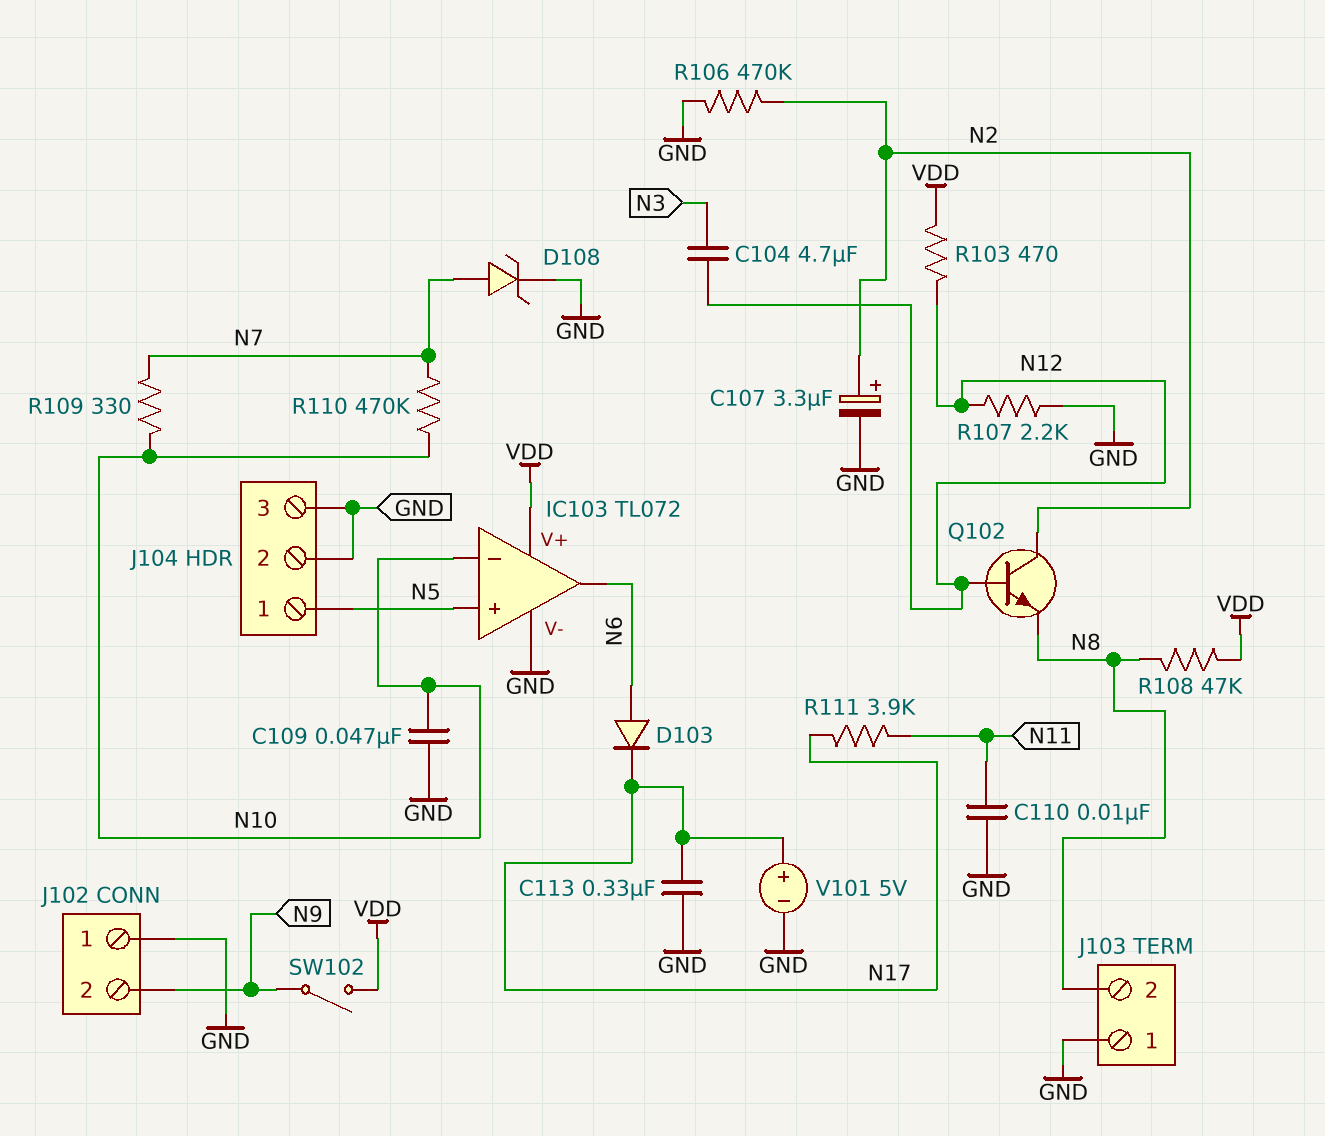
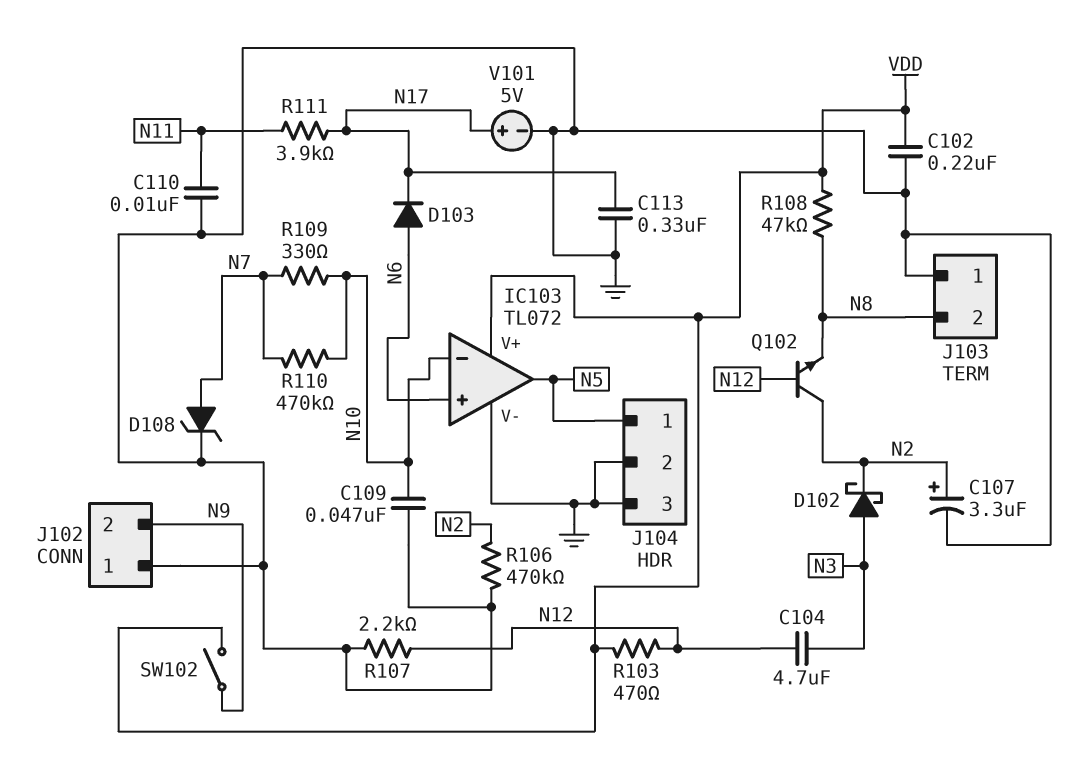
C102: none -> 220nF (GND, VDD)
D102: none -> schottky (A N3, K N2)
IC103 pin in+: N5 -> N6
IC103 pin out: N6 -> N5

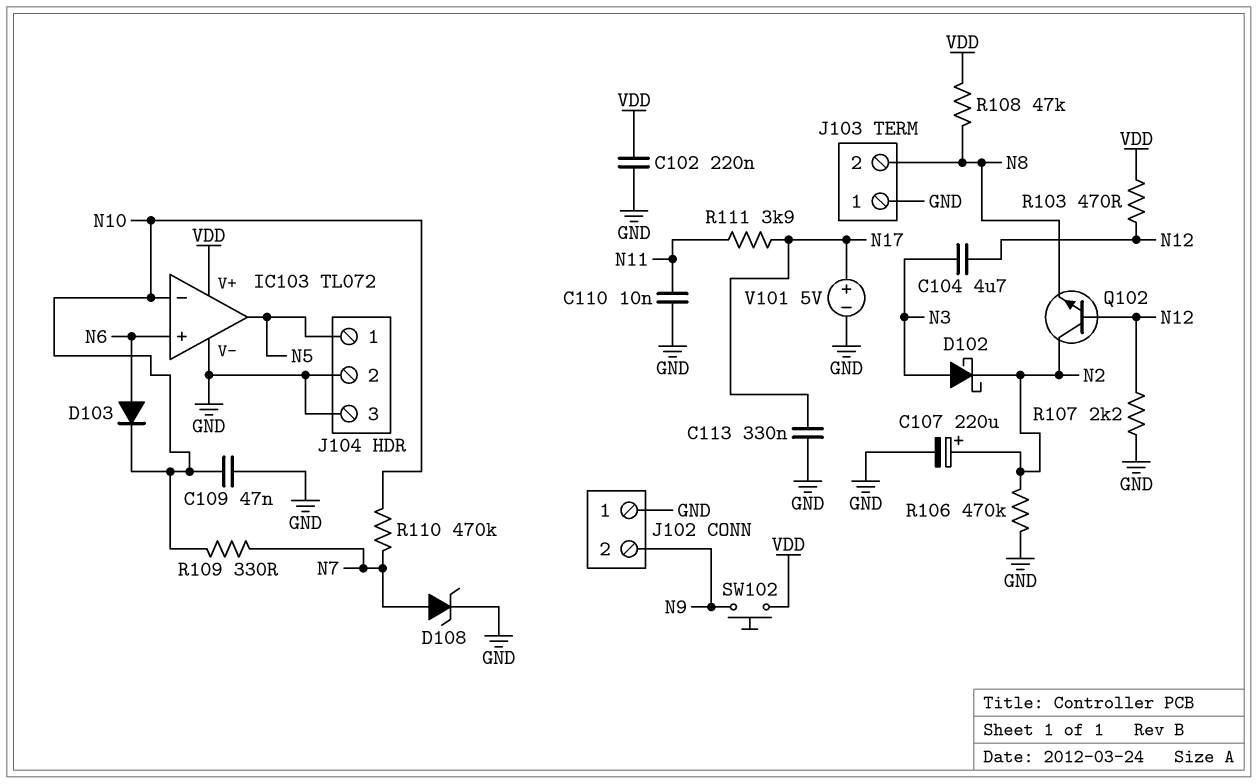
C107: 3.3uF (plus N2, minus GND) -> 220uF (plus N2, minus GND)
D103: diode (A N6, K N17) -> diode (A N6, K N10)
SW102: switch (N9, VDD) -> button (N9, VDD)

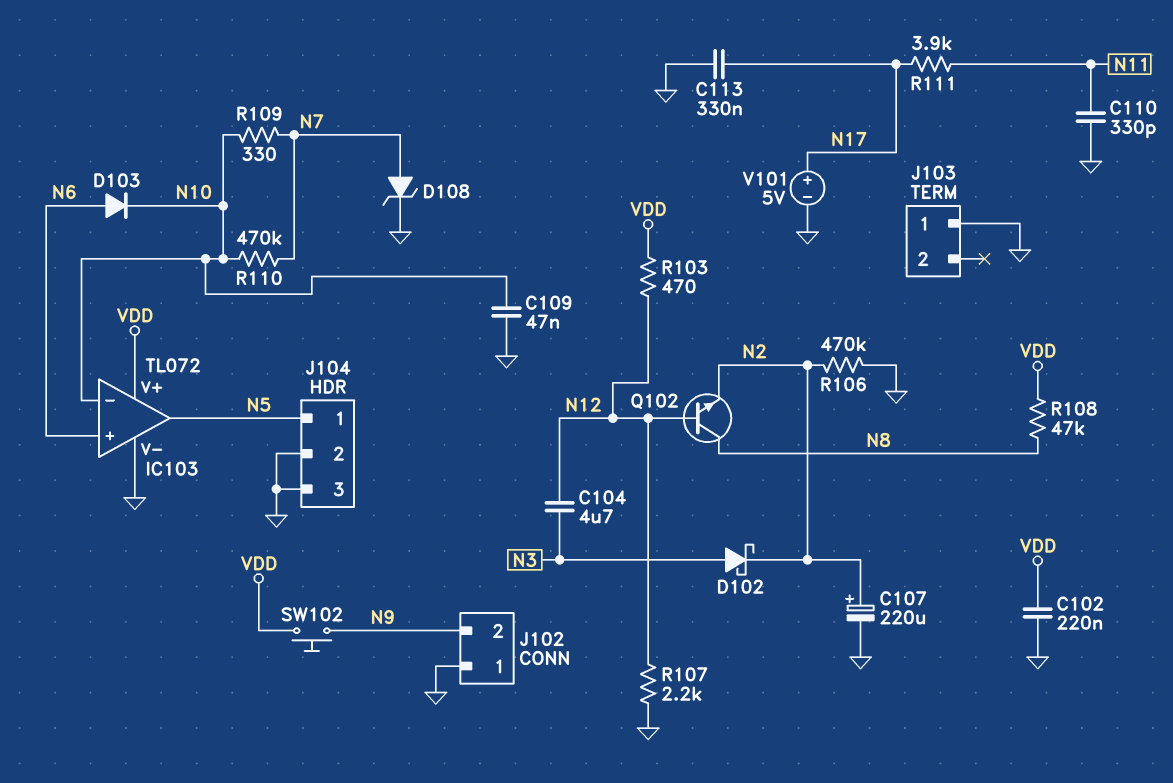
C110: 10nF (GND, N11) -> 330pF (GND, N11)
J103 pin 2: N8 -> none
Q102: NPN (B N12, C N2, E N8) -> NPN (B N12, C N8, E N2)

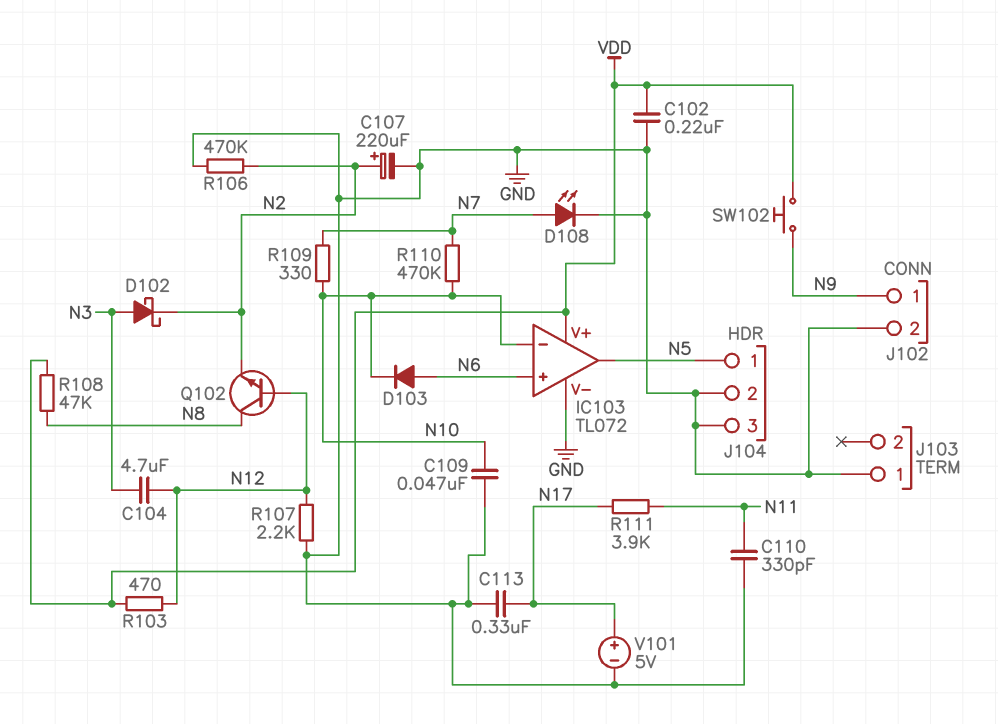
D108: zener (A N7, K GND) -> LED (A N7, K GND)
J102 pin 1: GND -> N9
J102 pin 2: N9 -> GND

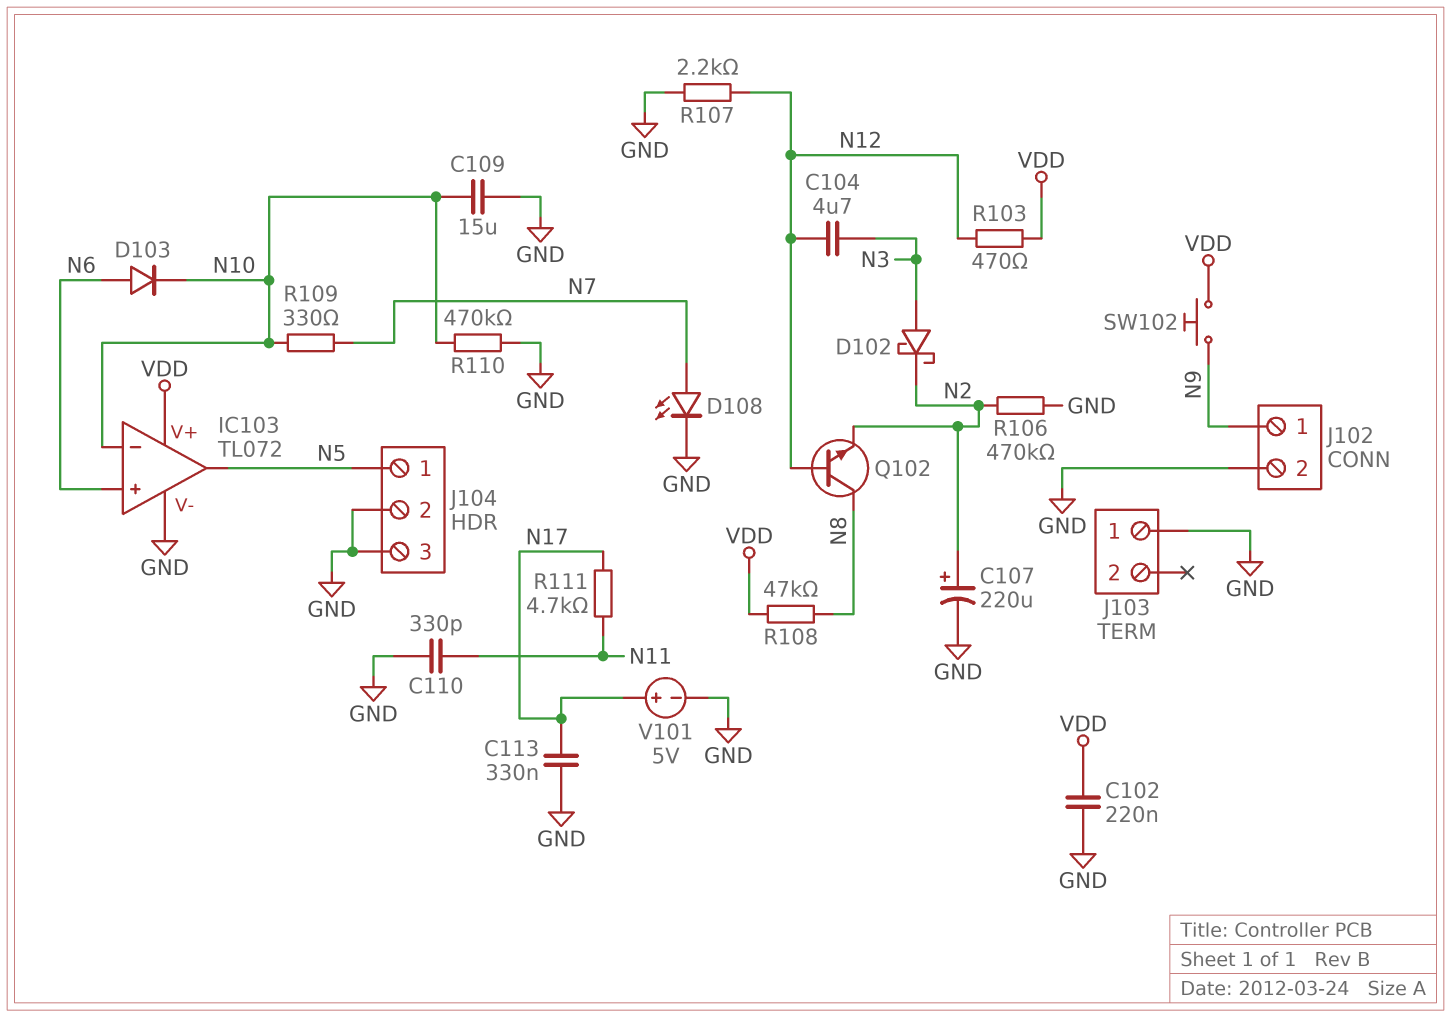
C109: 47nF (GND, N10) -> 15uF (GND, N10)
R110: 470k (N7, N10) -> 470k (GND, N10)
R111: 3.9k (N11, N17) -> 4.7k (N11, N17)

